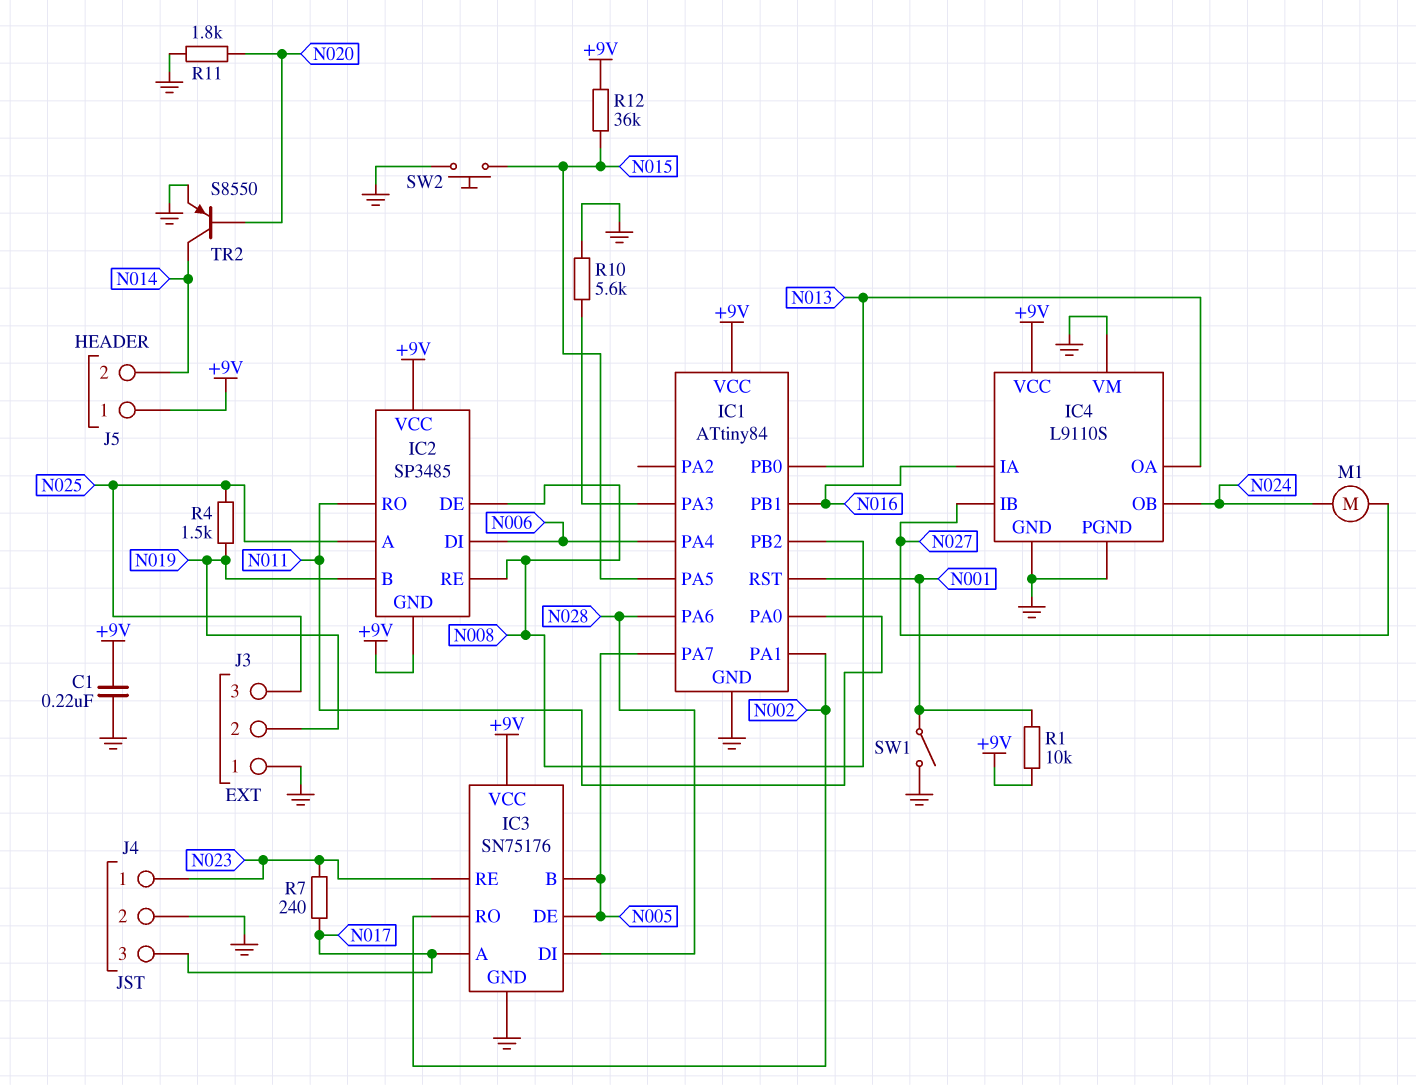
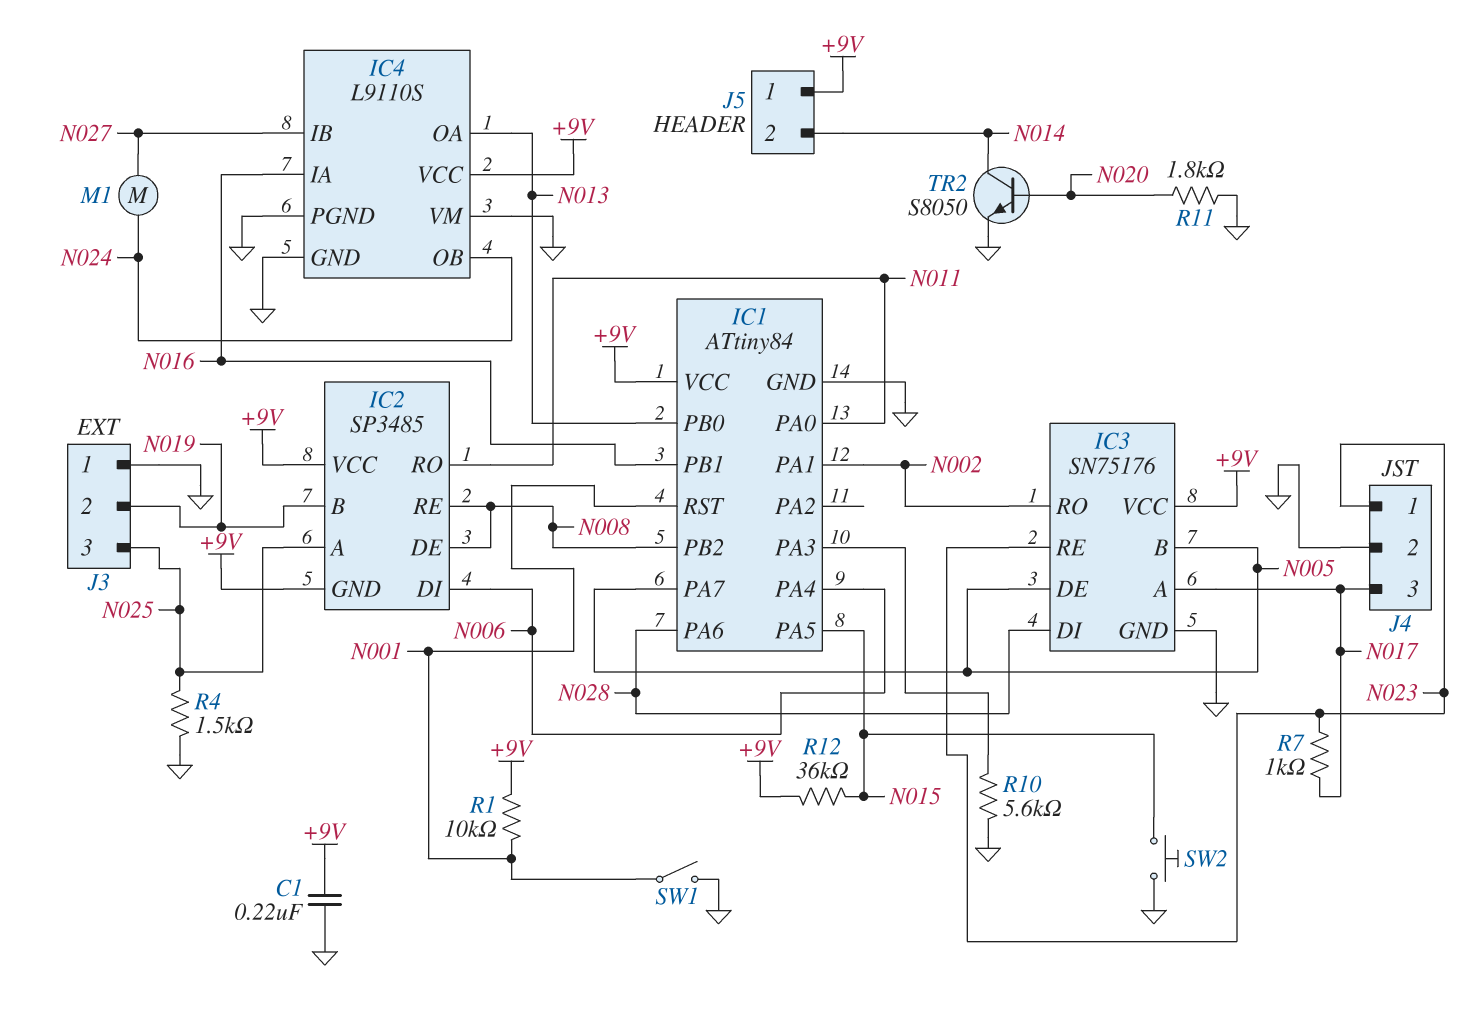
R4: 1.5k (N019, N025) -> 1.5k (GND, N025)
R7: 240 (N017, N023) -> 1k (N017, N023)
TR2: PNP S8550 (B N020, C N014, E GND) -> NPN S8050 (B N020, C N014, E GND)

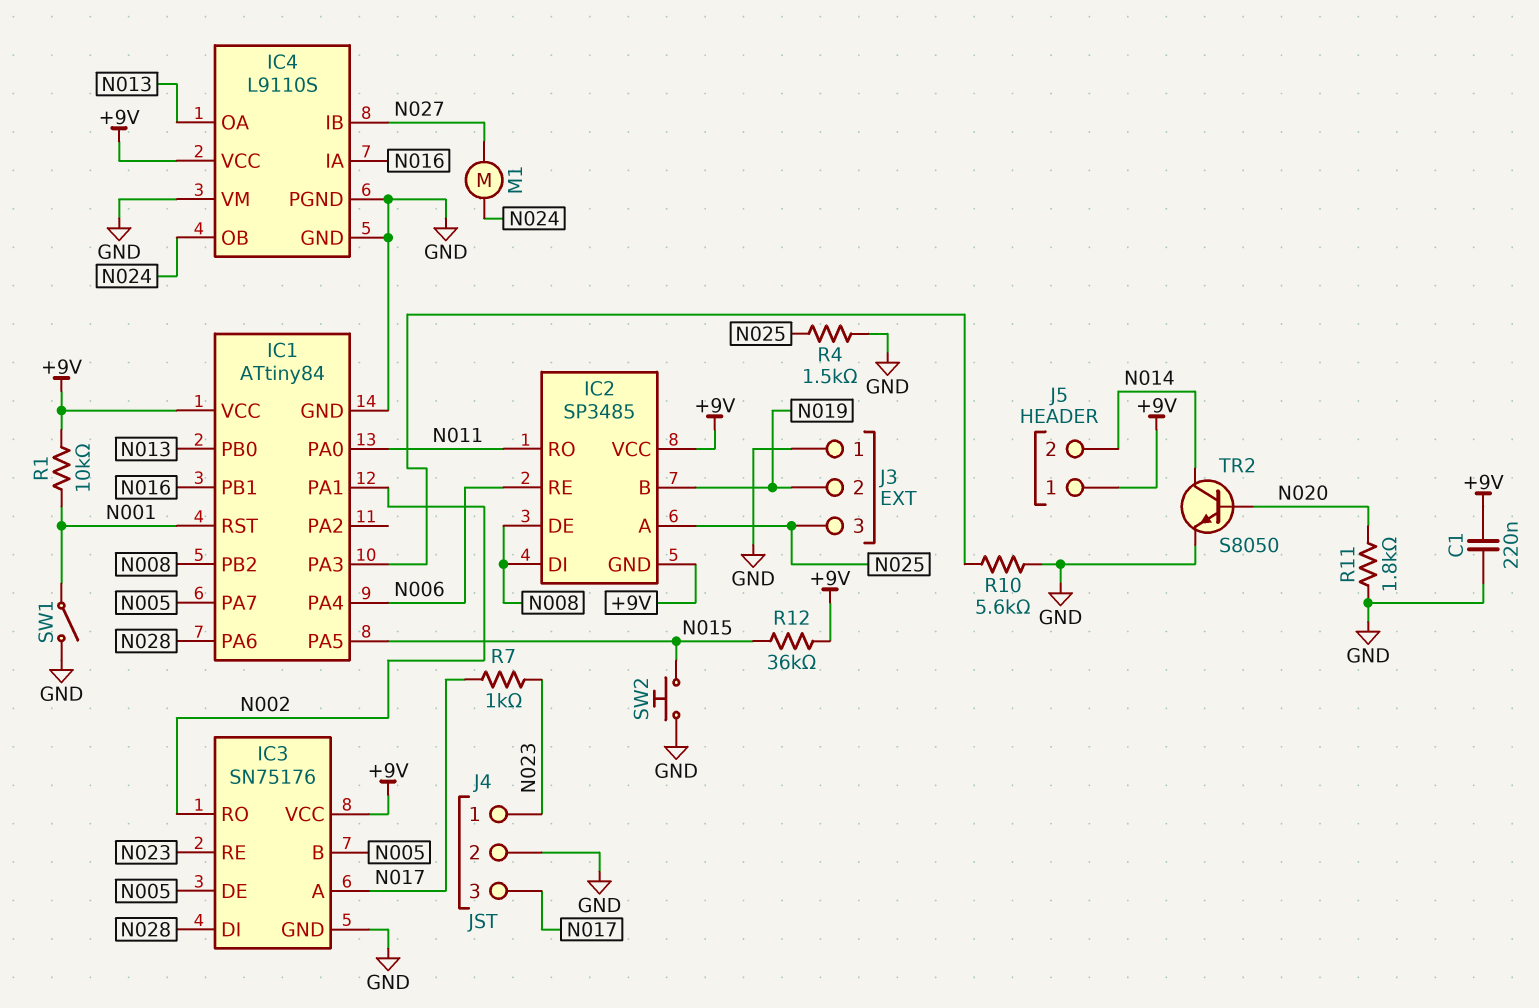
IC2 pin DI: N006 -> N008
IC2 pin RE: N008 -> N006

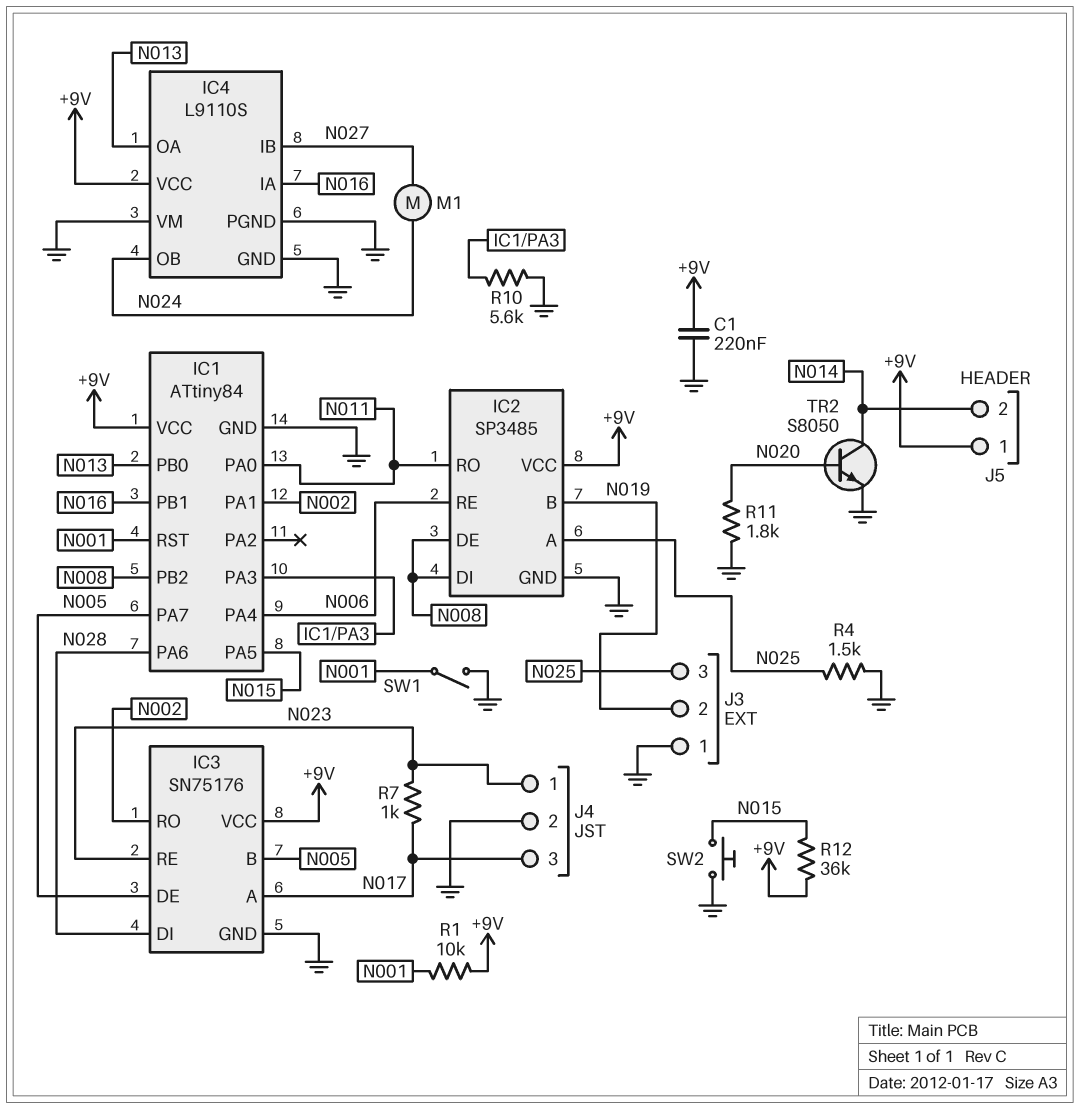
IC2 pin GND: +9V -> GND

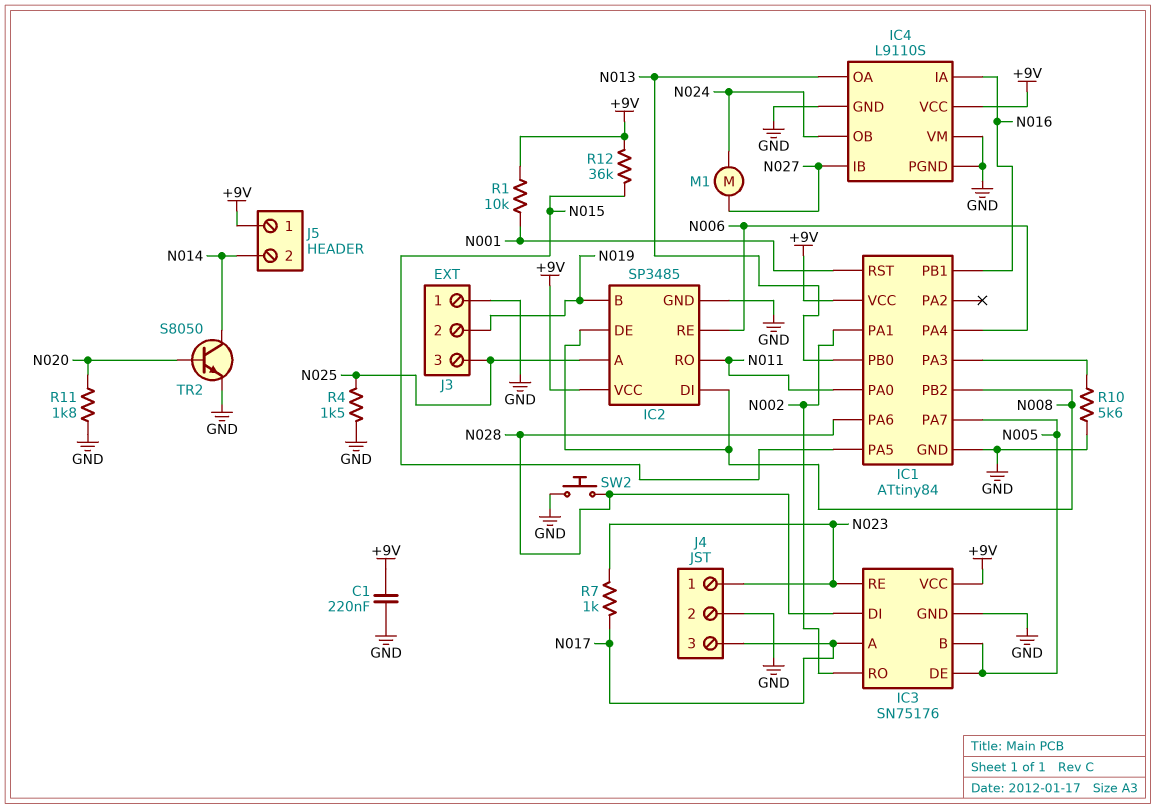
SW1: switch (GND, N001) -> none
SW2: button (GND, N015) -> button (GND, N028)

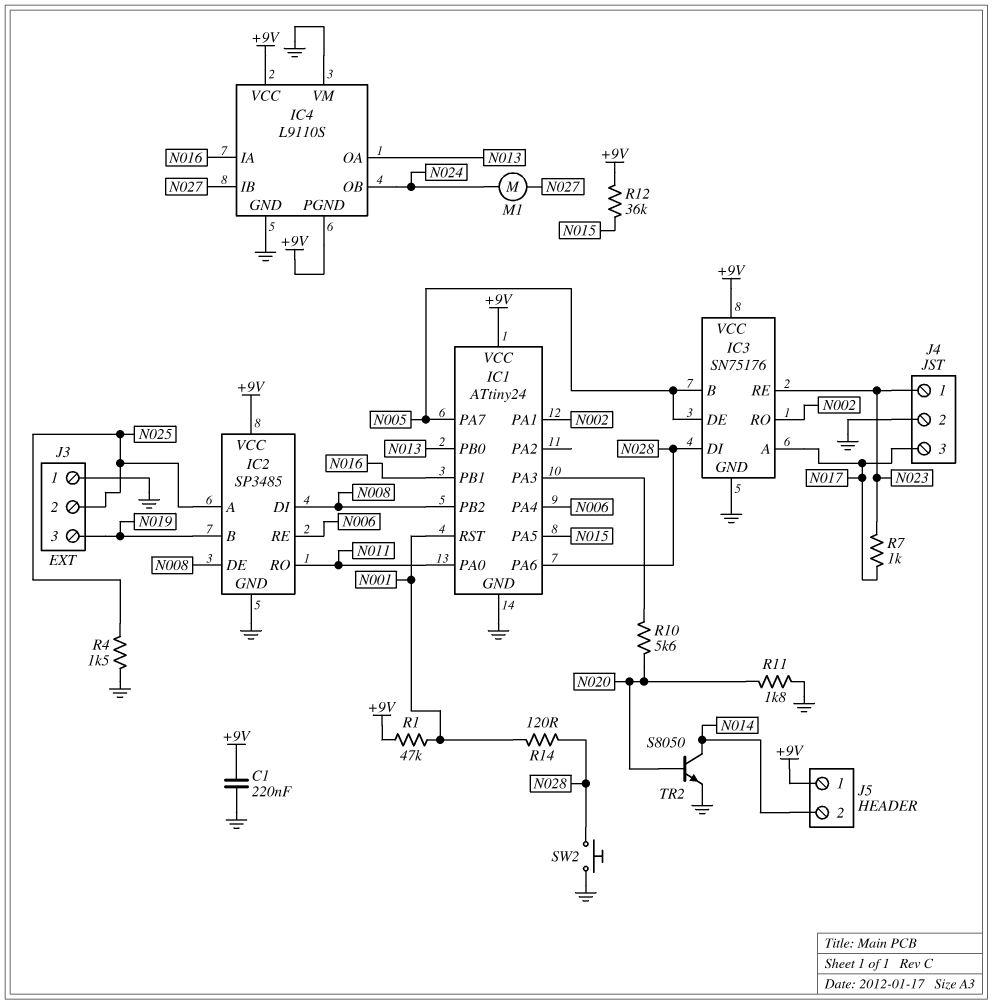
IC1: ATtiny84 -> ATtiny24
IC4 pin PGND: GND -> +9V
J3 pin 2: N019 -> N025
J3 pin 3: N025 -> N019
R1: 10k (+9V, N001) -> 47k (+9V, N001)
R10: 5.6k (GND, IC1/PA3) -> 5.6k (IC1/PA3, N020)
R14: none -> 120 (N001, N028)

